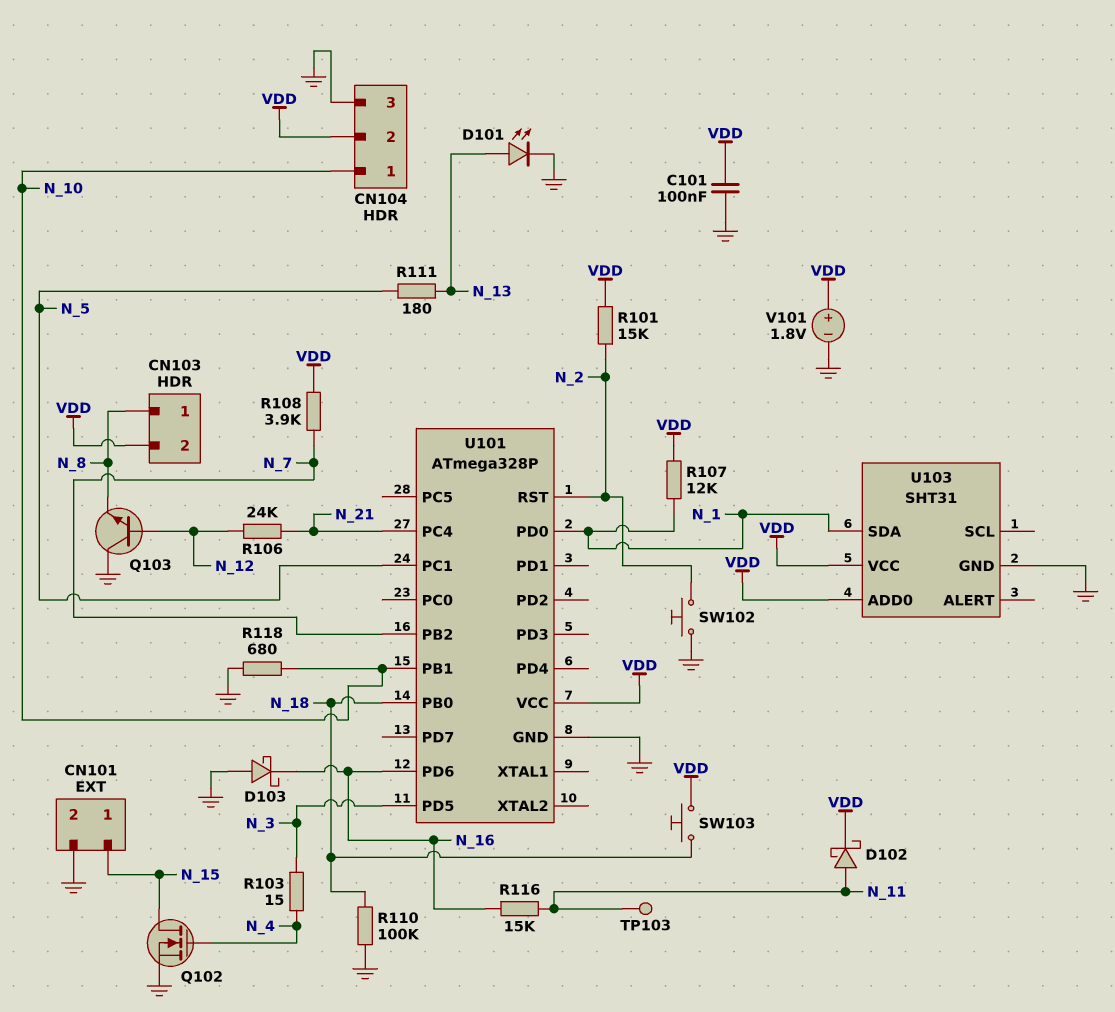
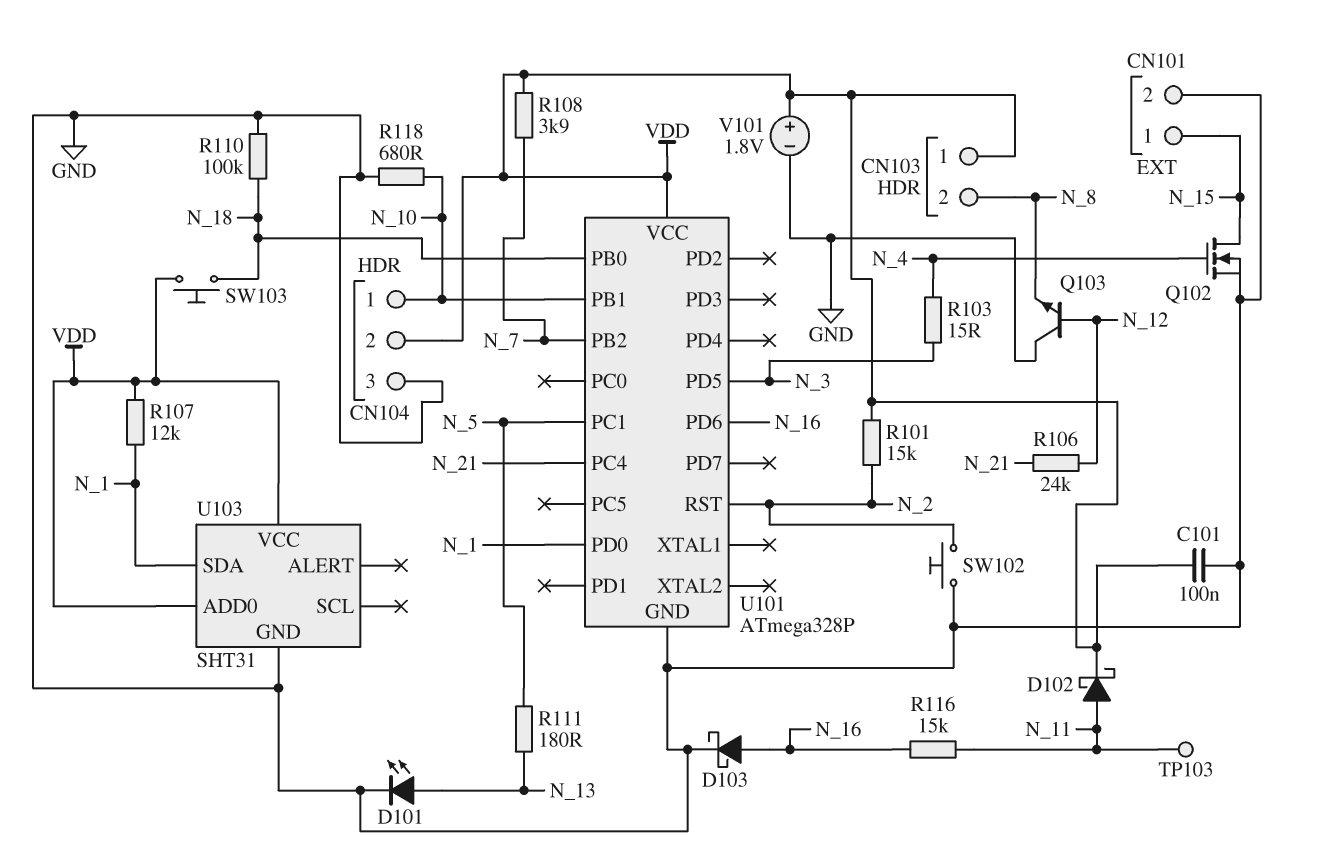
CN103 pin 1: N_8 -> VDD
CN103 pin 2: VDD -> N_8
D103: schottky (A GND, K N_16) -> schottky (A N_16, K GND)

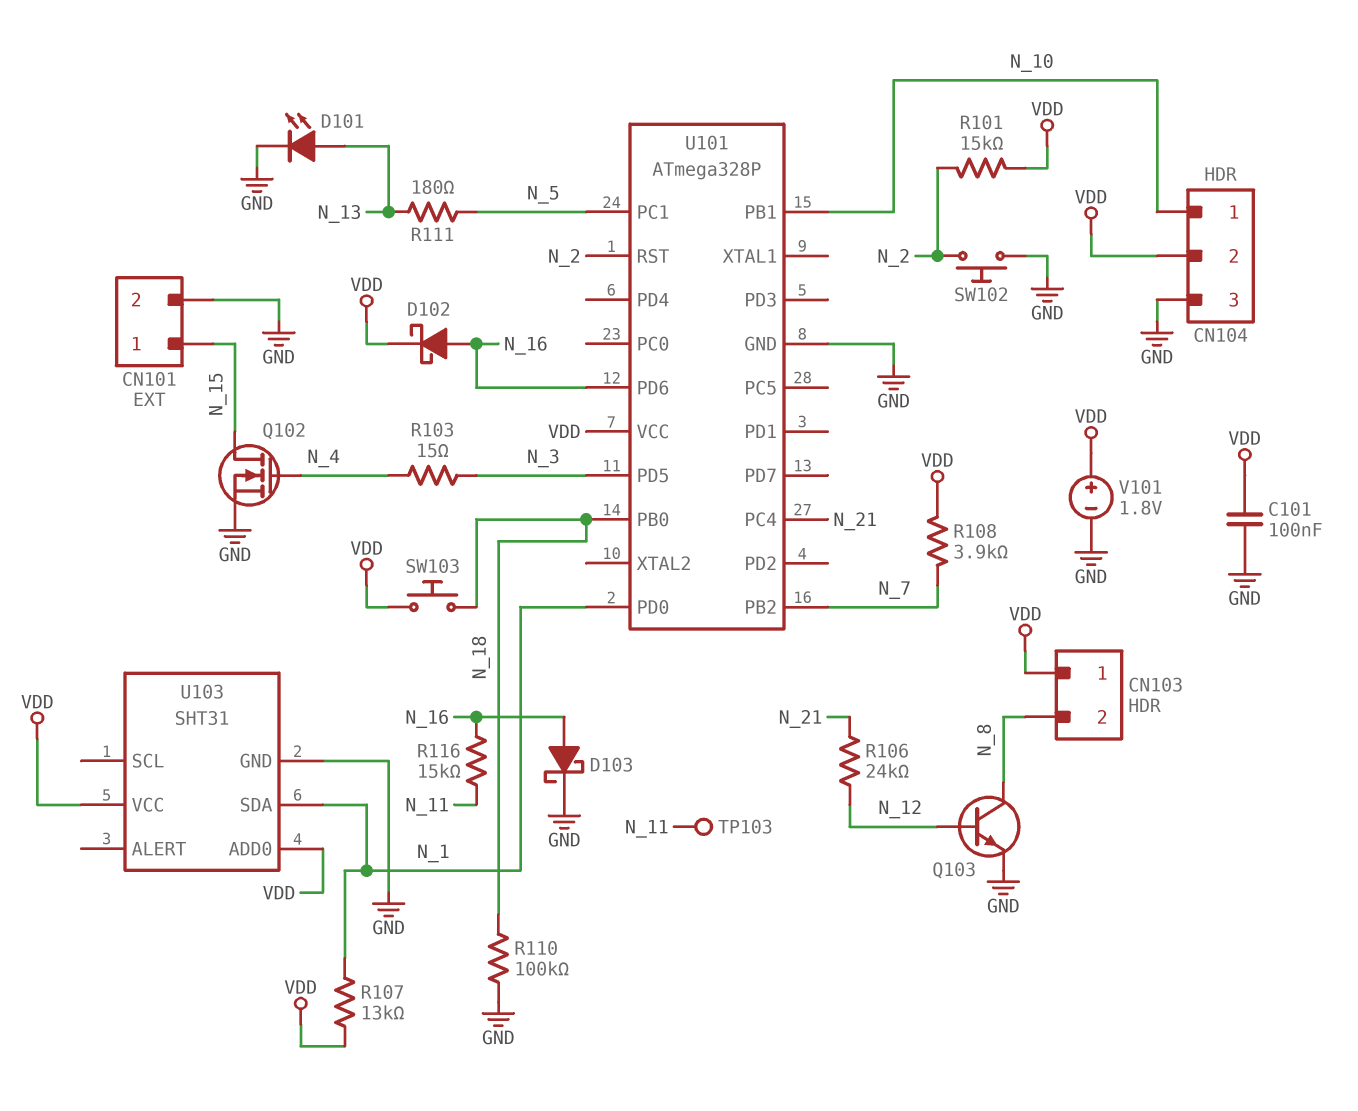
D102: schottky (A N_11, K VDD) -> schottky (A N_16, K VDD)
Q103: NPN (B N_12, C GND, E N_8) -> NPN (B N_12, C N_8, E GND)
R107: 12k (N_1, VDD) -> 13k (N_1, VDD)
R118: 680 (GND, N_10) -> none

